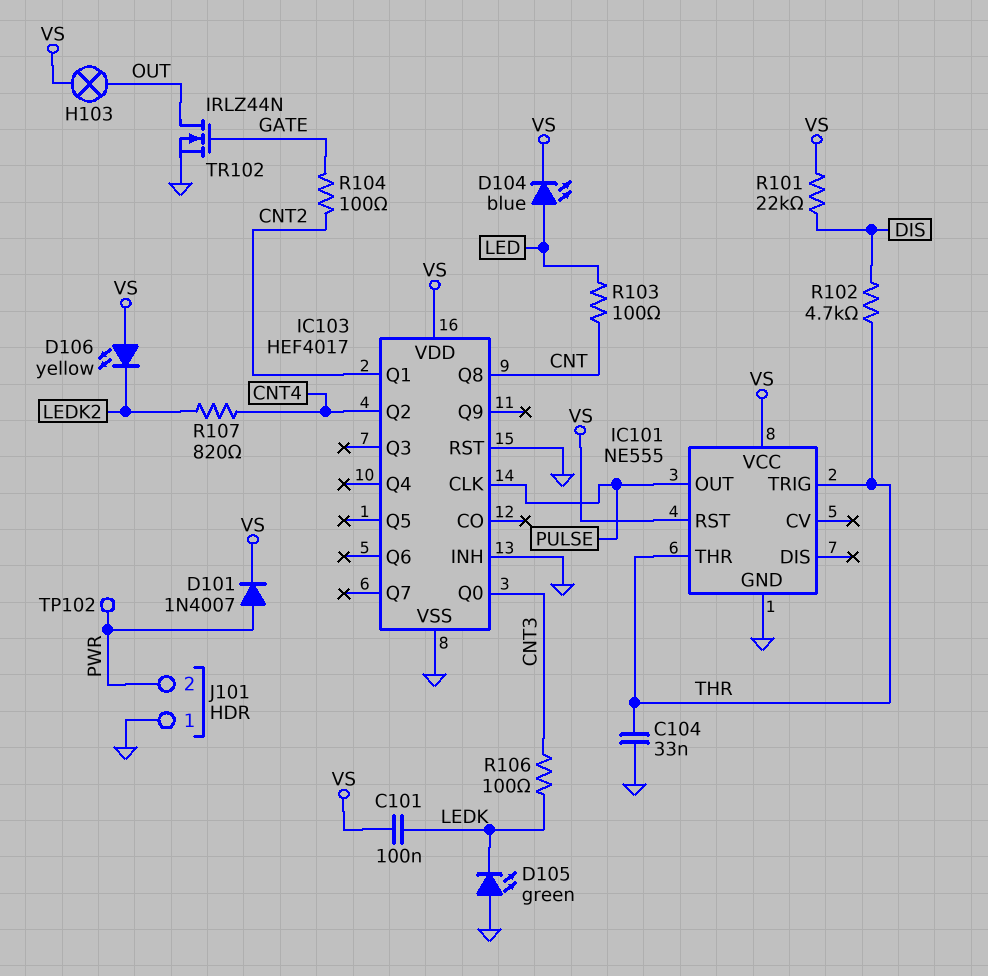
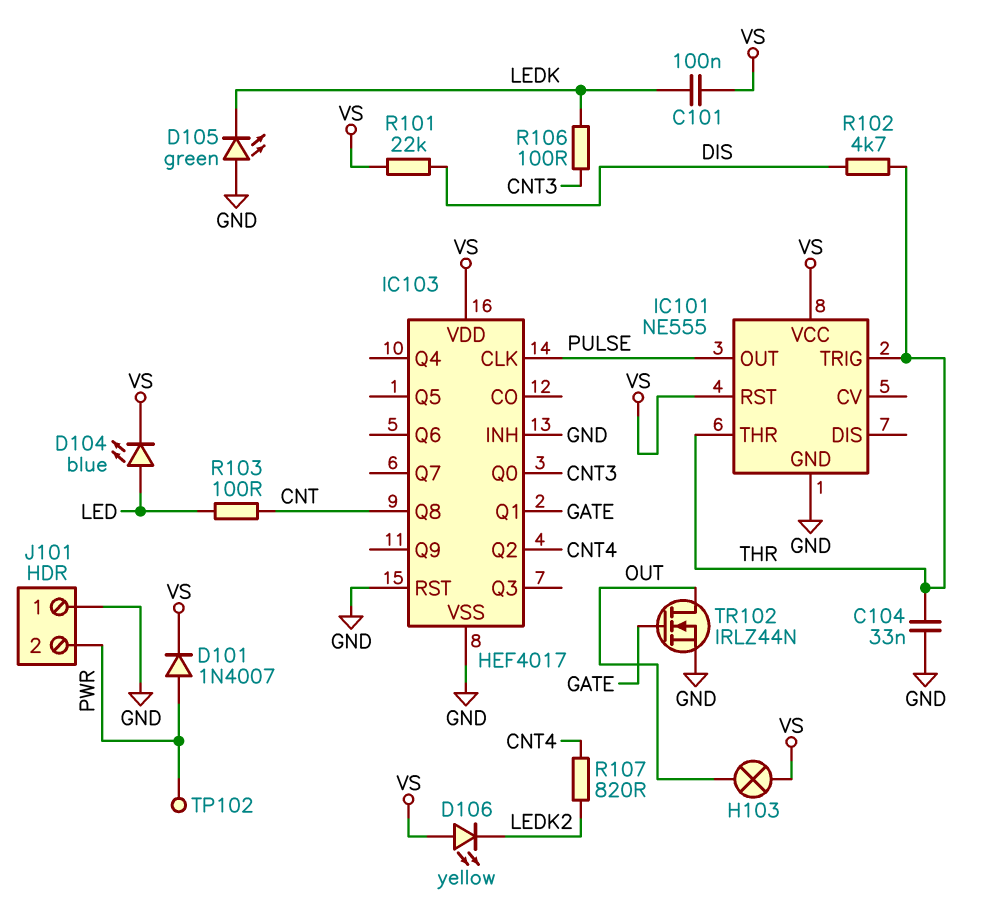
IC103 pin Q1: CNT2 -> GATE
R104: 100 (CNT2, GATE) -> none

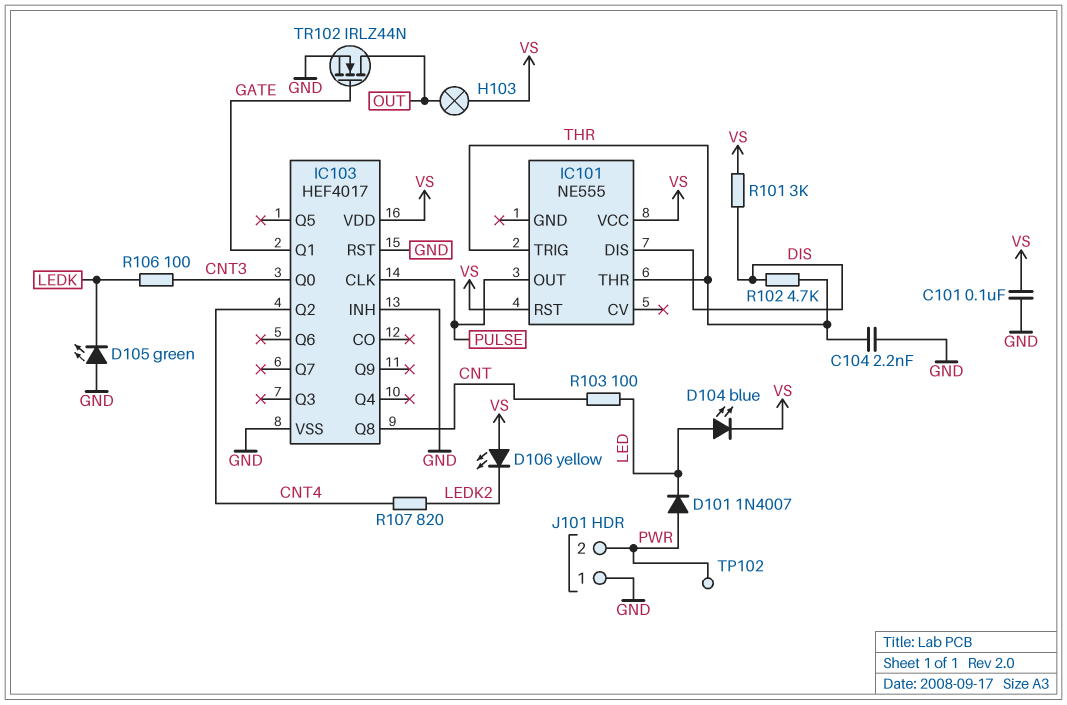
C101: 100nF (LEDK, VS) -> 100nF (GND, VS)
C104: 33nF (GND, THR) -> 2.2nF (GND, THR)
D101: diode 1N4007 (A PWR, K VS) -> diode 1N4007 (A PWR, K LED)
IC101 pin DIS: none -> DIS
IC101 pin GND: GND -> none
R101: 22k (DIS, VS) -> 3k (DIS, VS)

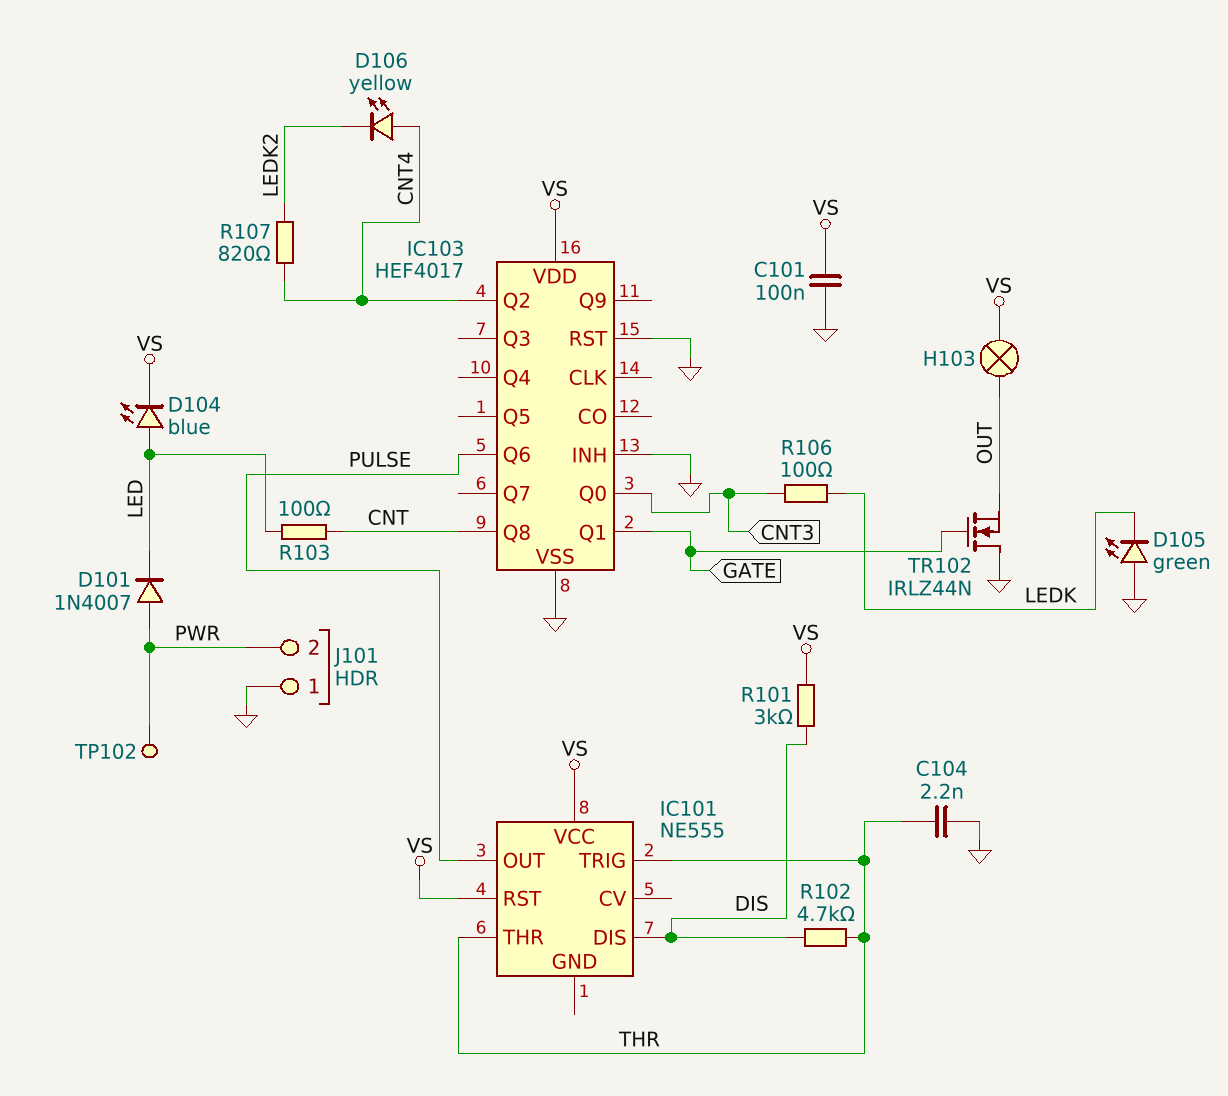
D106: LED yellow (A VS, K LEDK2) -> LED yellow (A CNT4, K LEDK2)
IC103 pin CLK: PULSE -> none
IC103 pin Q6: none -> PULSE
TR102: NMOS IRLZ44N (G GATE, D OUT, S GND) -> NMOS IRLZ44N (G GATE, D GND, S OUT)

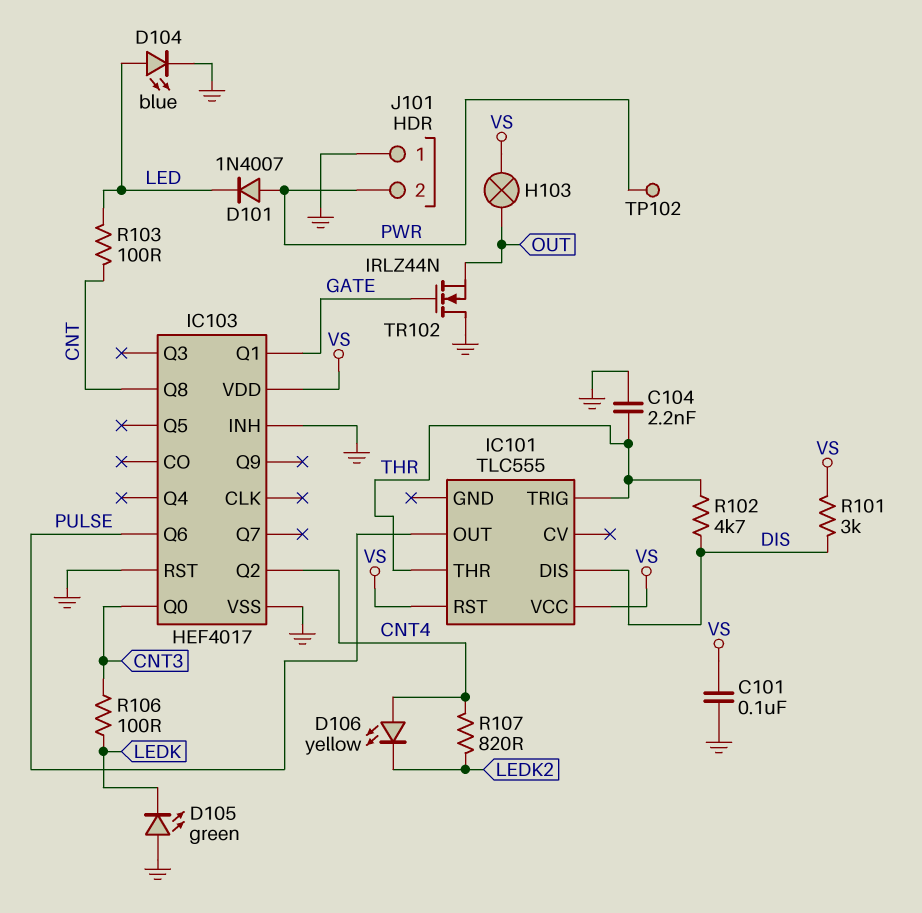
D104: LED blue (A LED, K VS) -> LED blue (A LED, K GND)
IC101: NE555 -> TLC555

